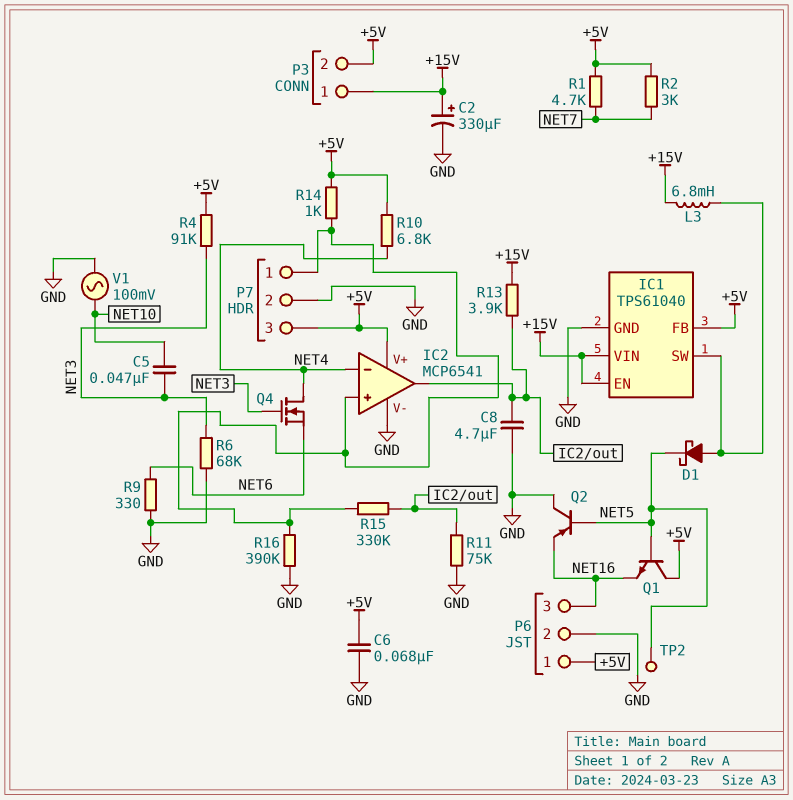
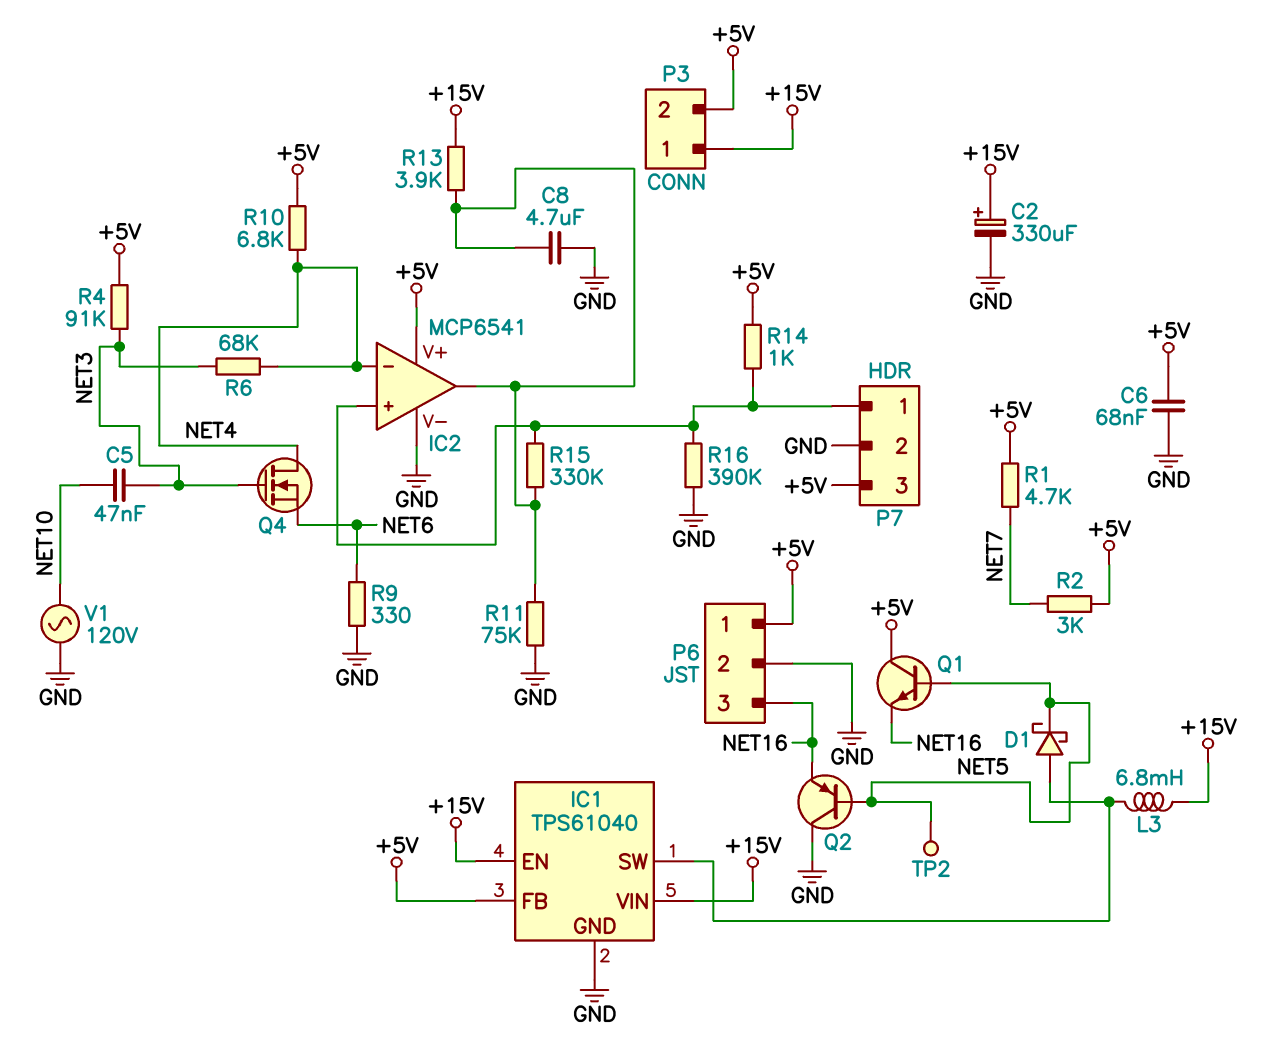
R6: 68k (GND, NET3) -> 68k (NET3, NET4)
V1: AC 100mV (GND, NET10) -> AC 120V (GND, NET10)

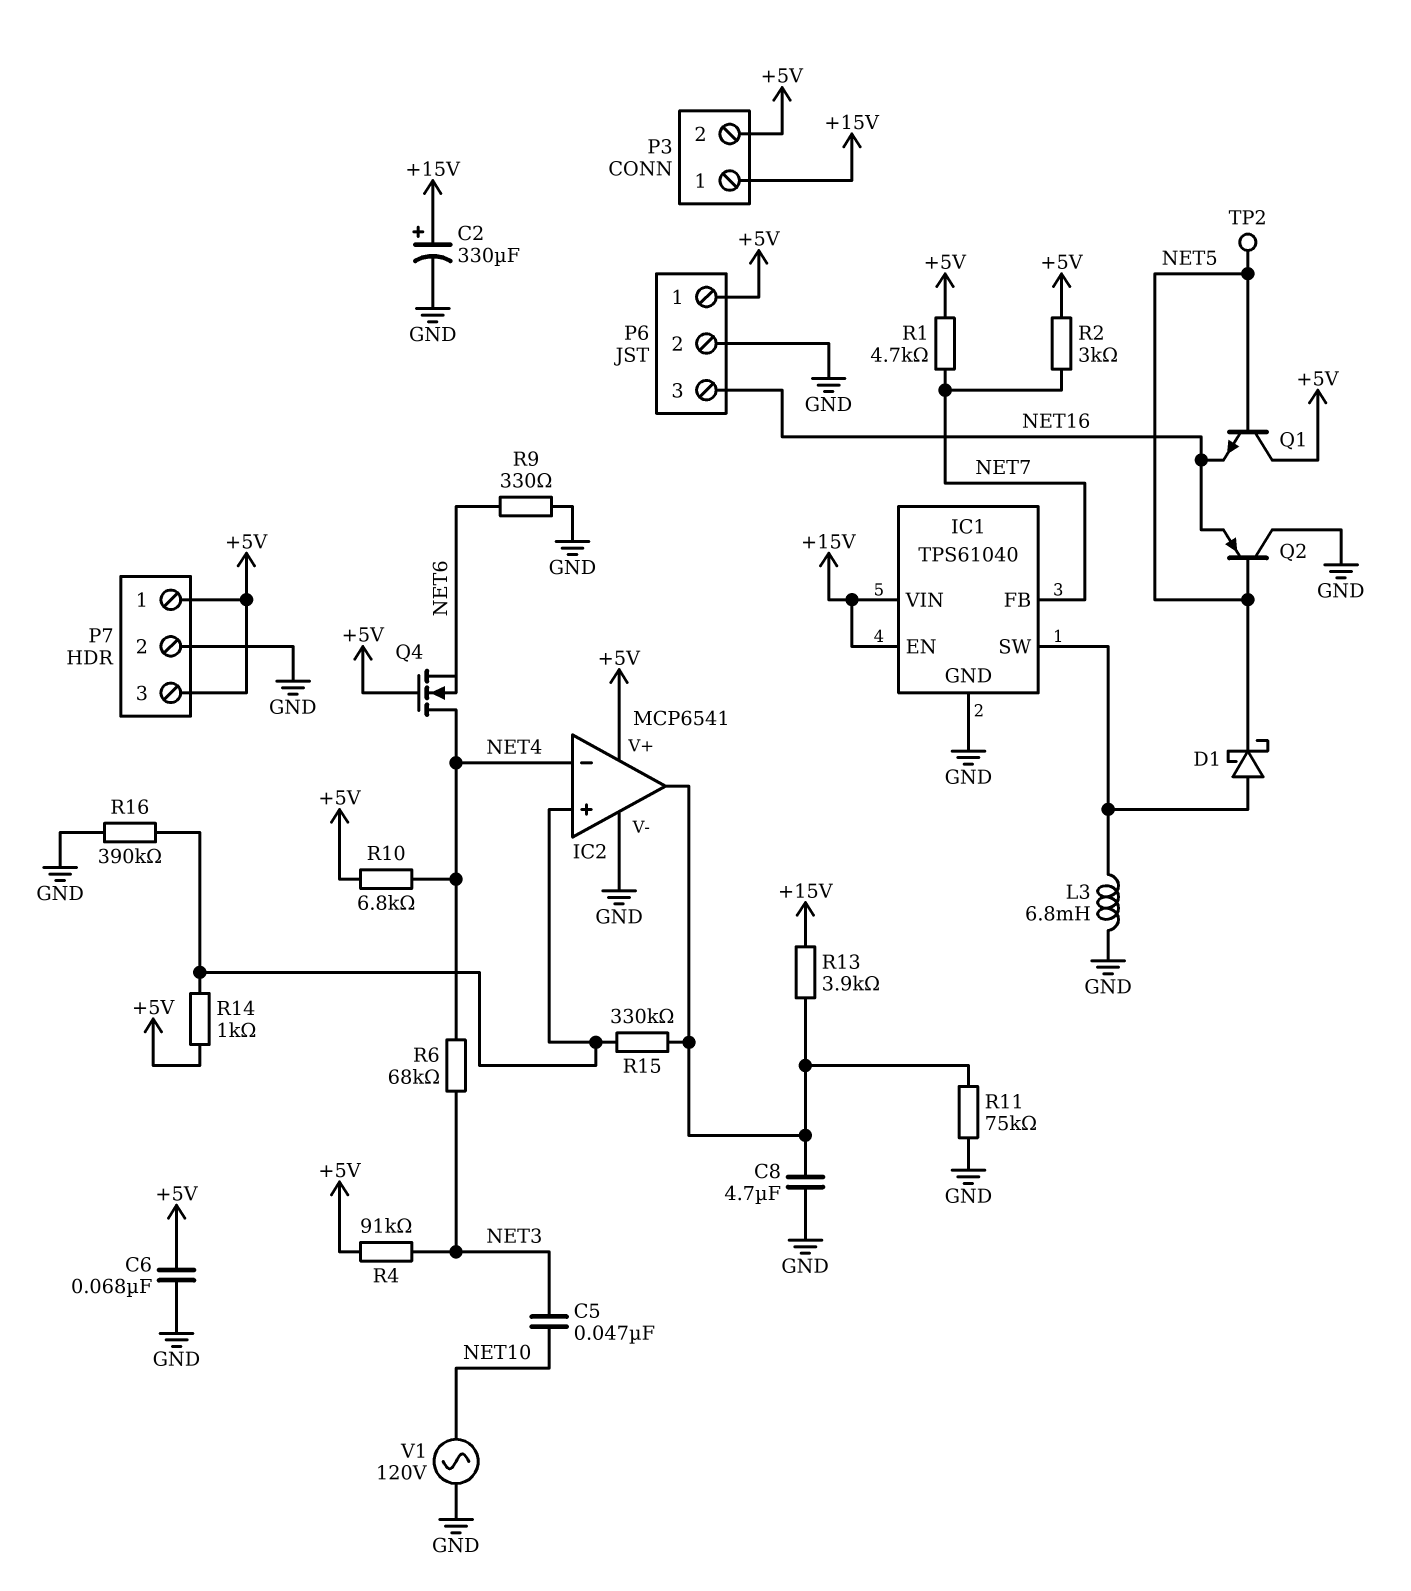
IC1 pin FB: +5V -> NET7
L3: 6.8mH (+15V, IC1/SW) -> 6.8mH (GND, IC1/SW)
P7 pin 1: IC2/in+ -> +5V
Q4: NMOS (G NET3, D NET4, S NET6) -> NMOS (G +5V, D NET4, S NET6)

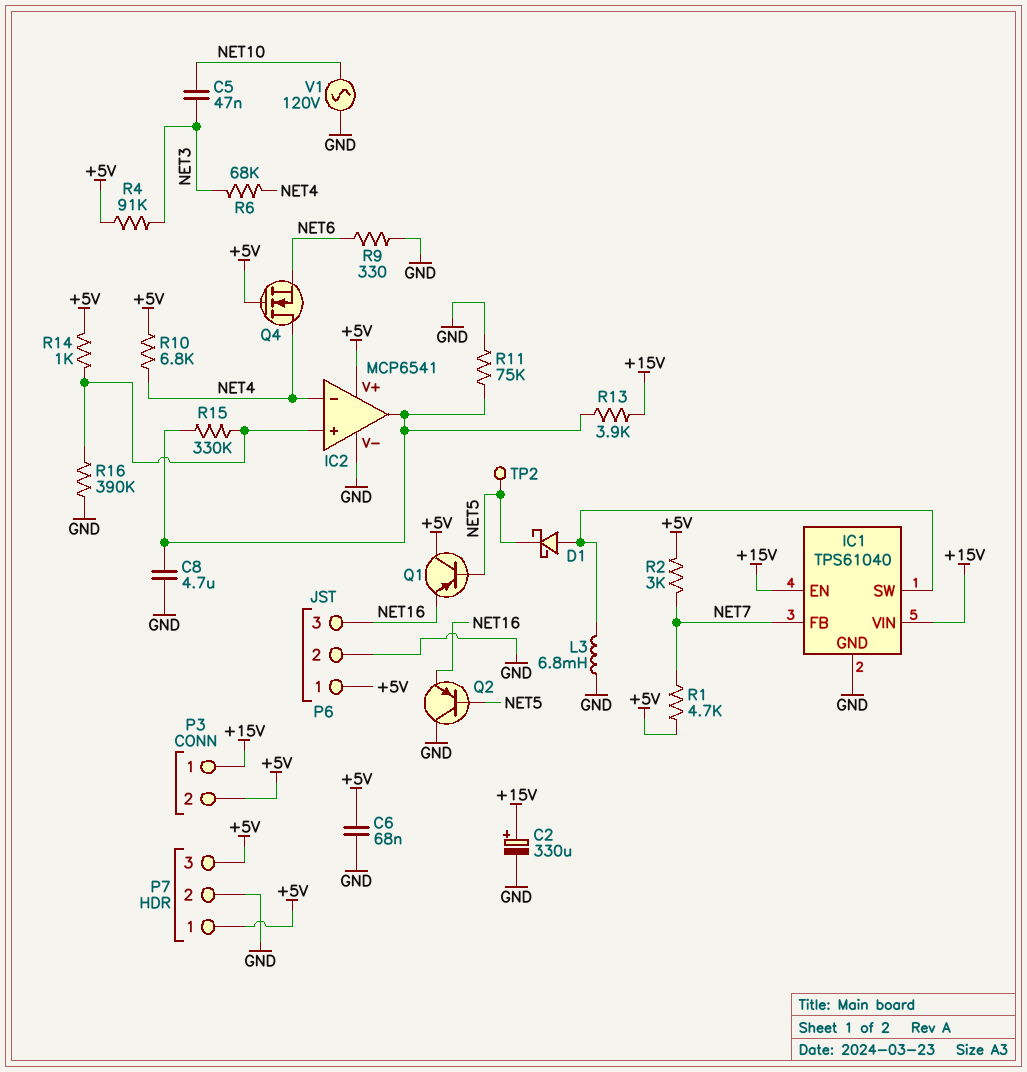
Q1: NPN (B NET5, C +5V, E NET16) -> PNP (B NET5, C +5V, E NET16)

